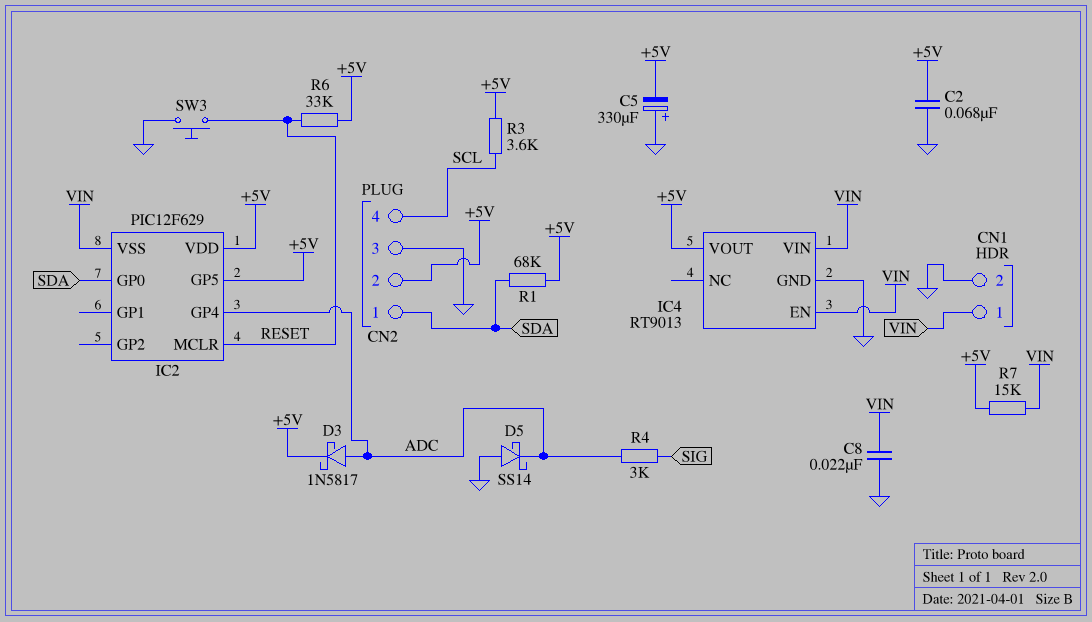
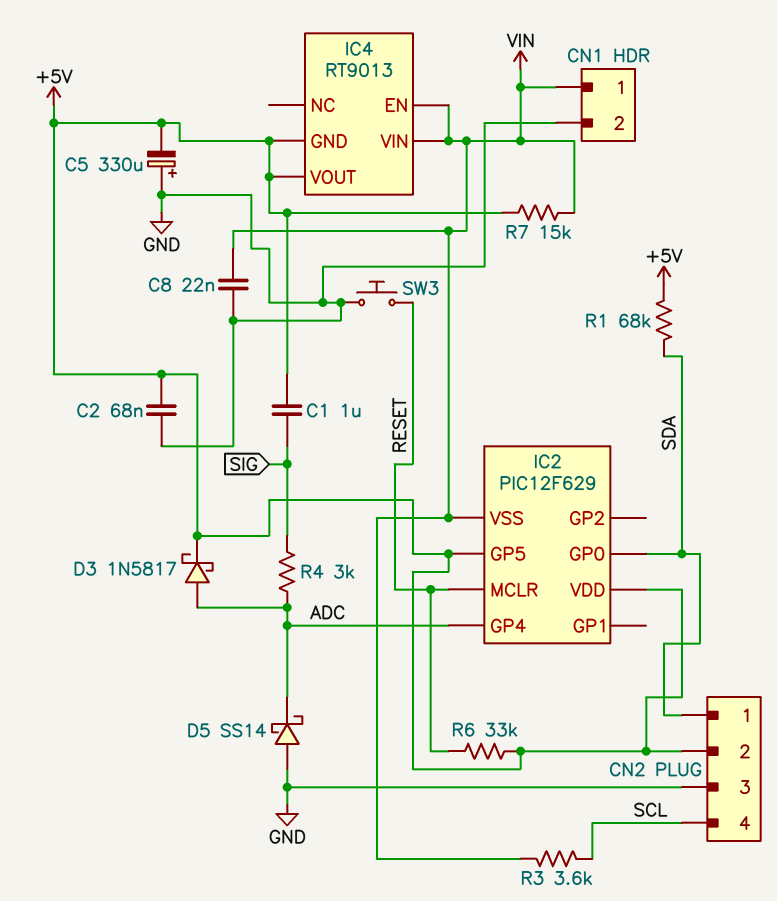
C1: none -> 1uF (+5V, SIG)
IC4 pin GND: GND -> +5V
R3: 3.6k (+5V, SCL) -> 3.6k (SCL, VIN)

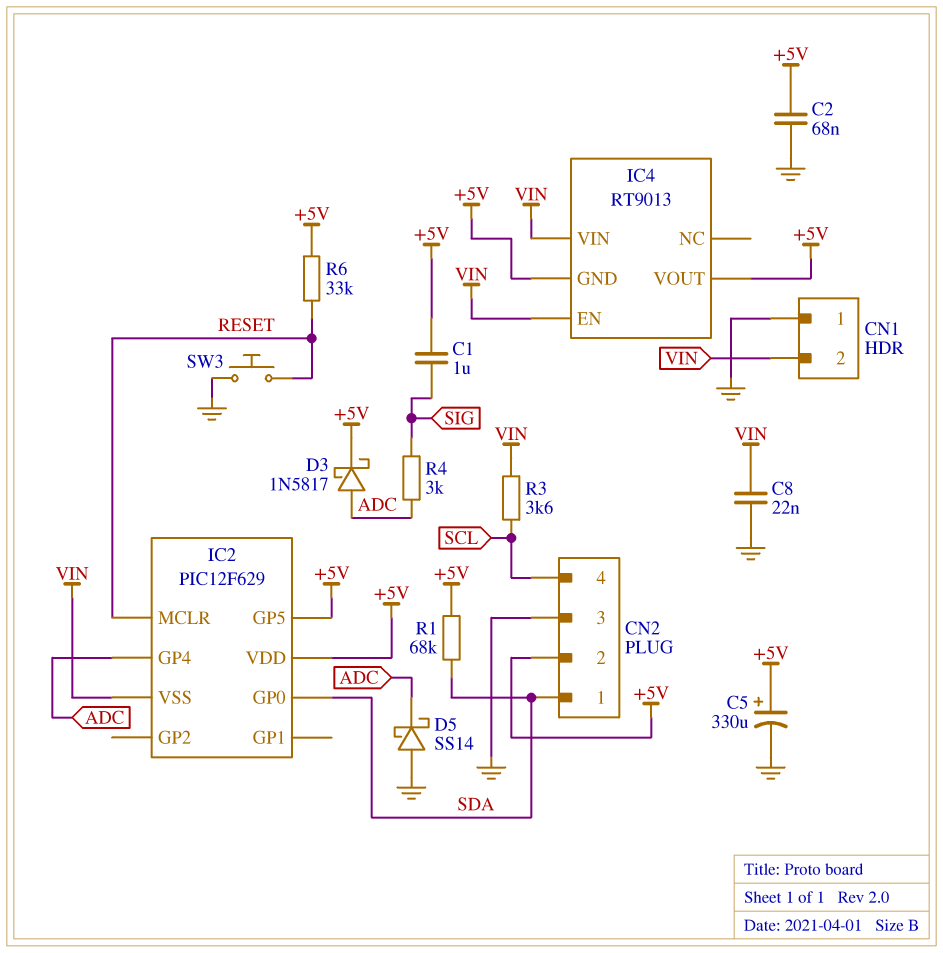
C5: 330uF (plus GND, minus +5V) -> 330uF (plus +5V, minus GND)
CN1 pin 1: VIN -> GND
CN1 pin 2: GND -> VIN
R7: 15k (+5V, VIN) -> none

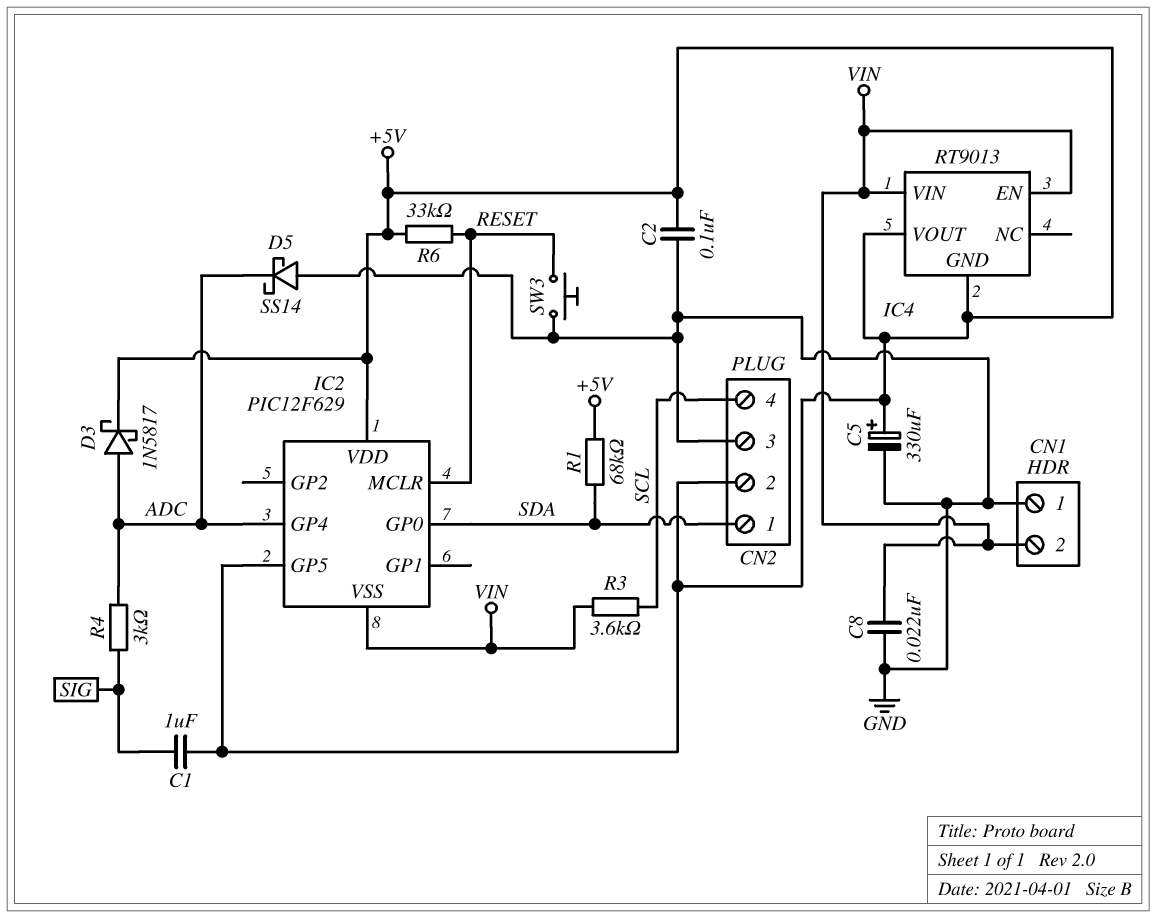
C2: 68nF (+5V, GND) -> 100nF (+5V, GND)

